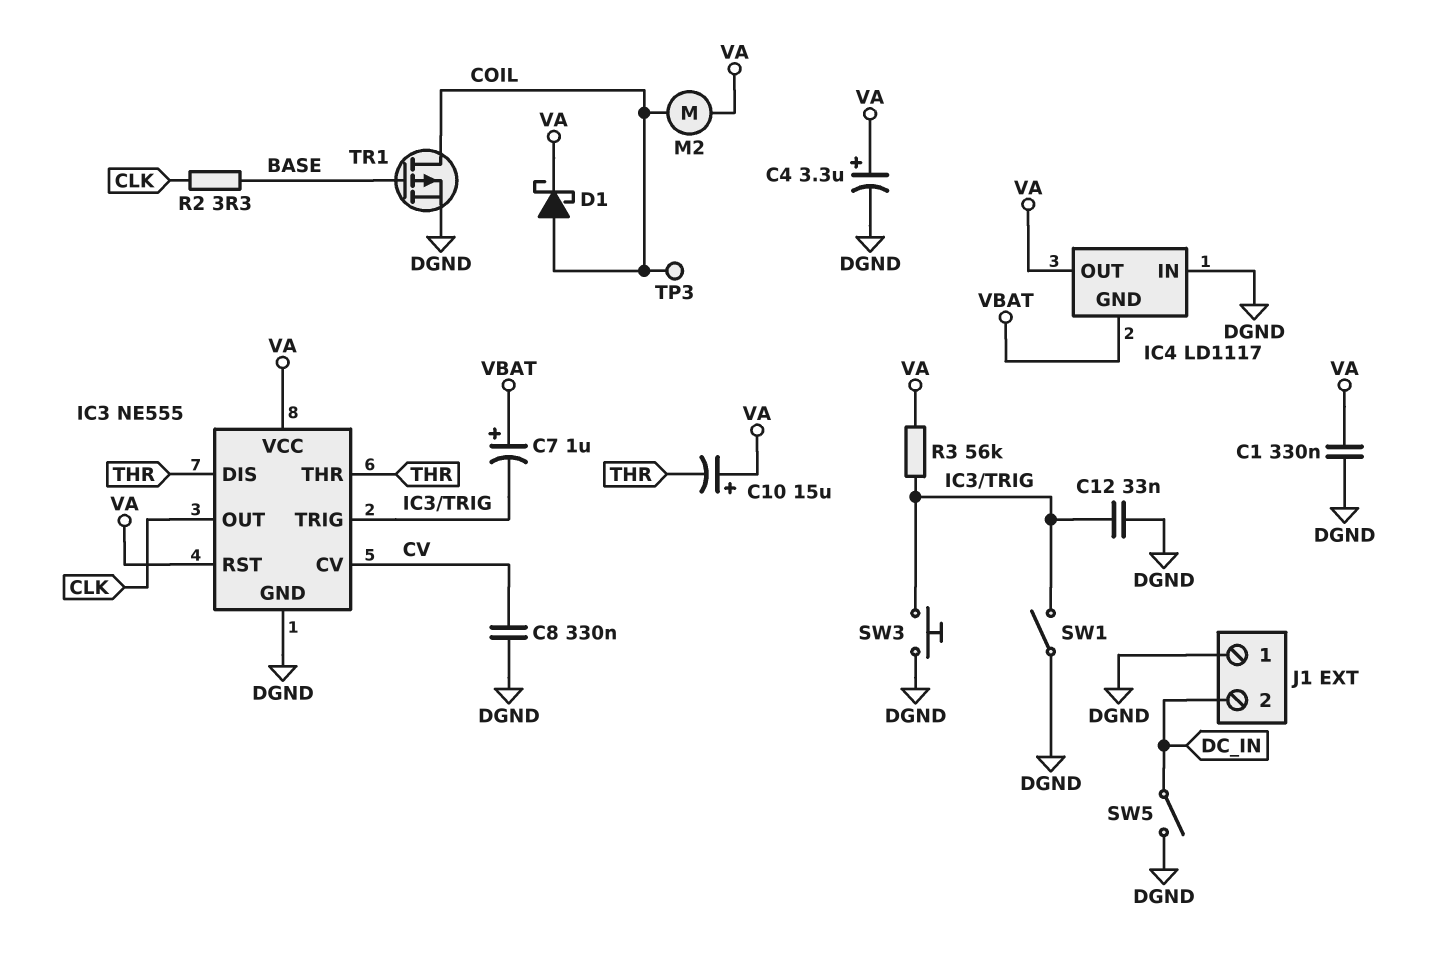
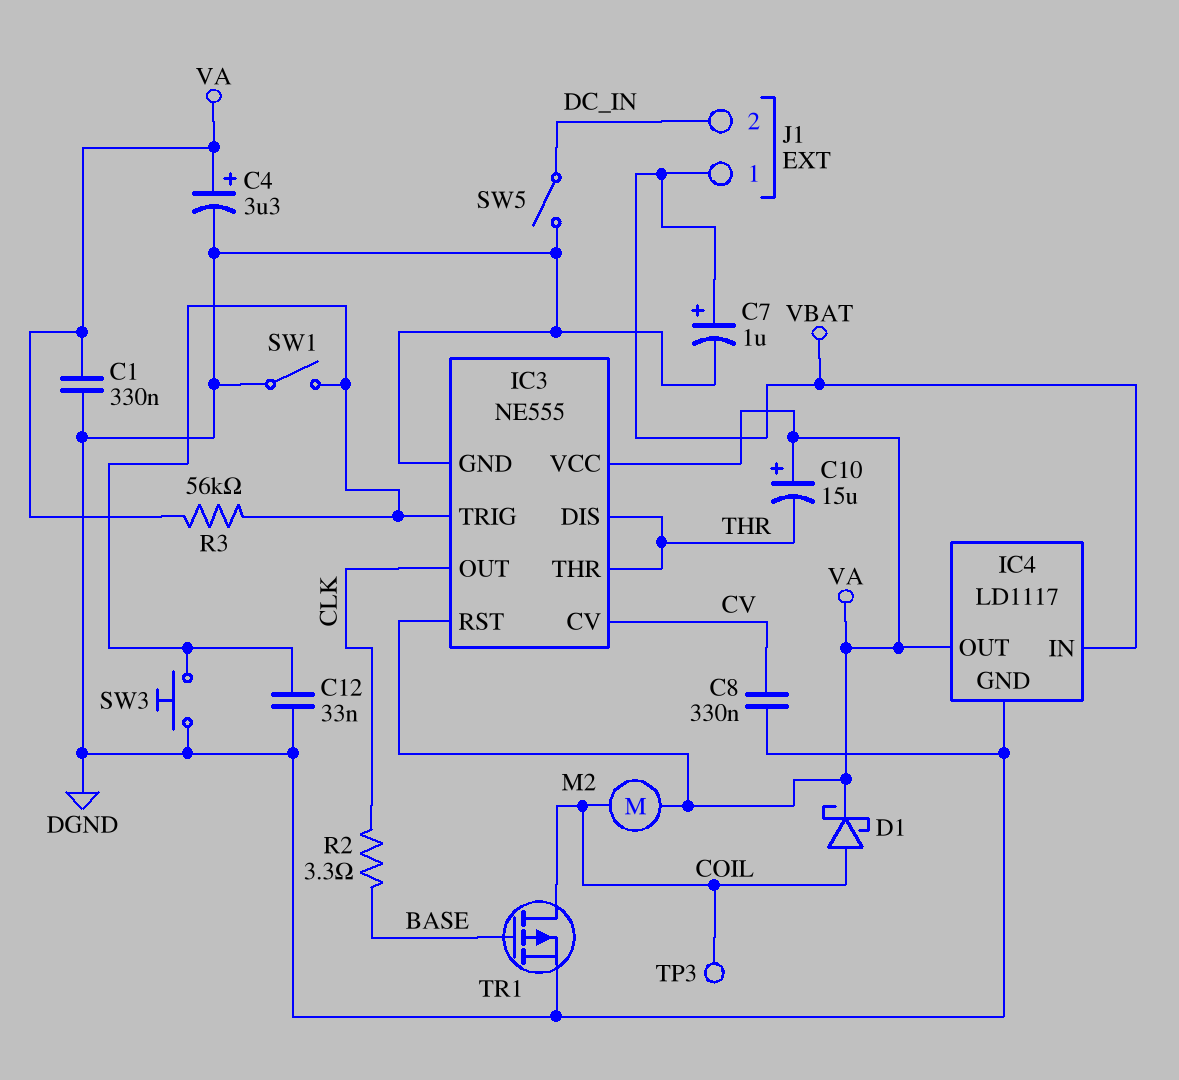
C7: 1uF (plus VBAT, minus IC3/TRIG) -> 1uF (plus VBAT, minus DGND)
IC4 pin GND: VBAT -> DGND
IC4 pin IN: DGND -> VBAT
J1 pin 1: DGND -> VBAT

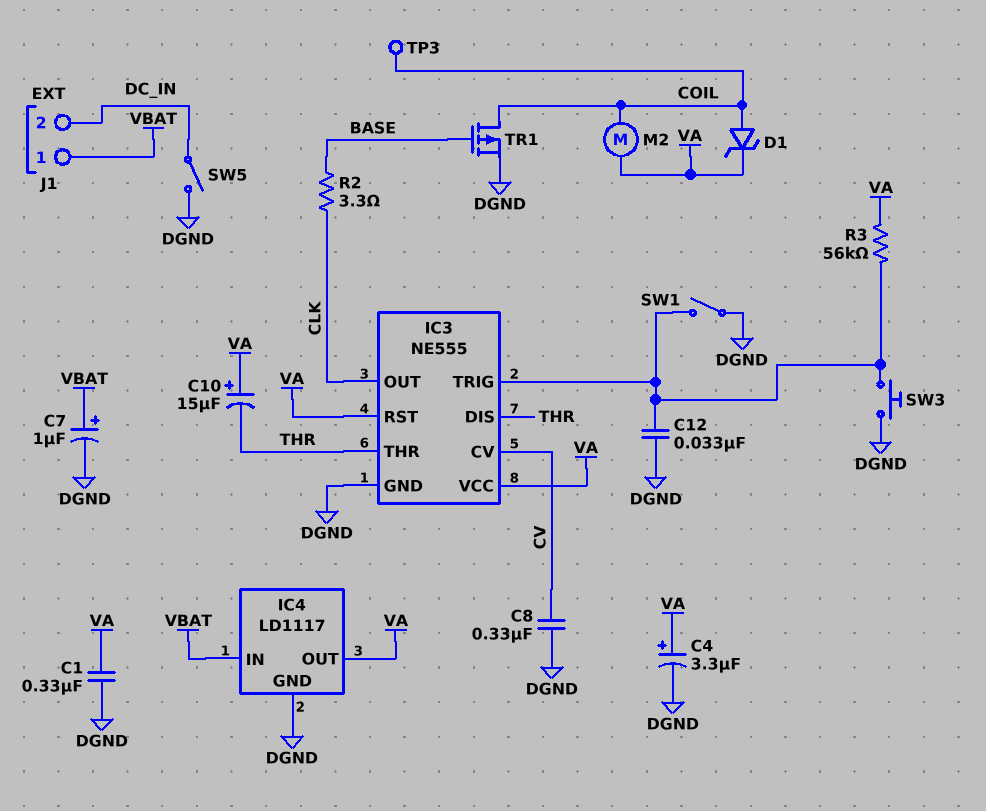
D1: schottky (A COIL, K VA) -> zener (A COIL, K VA)

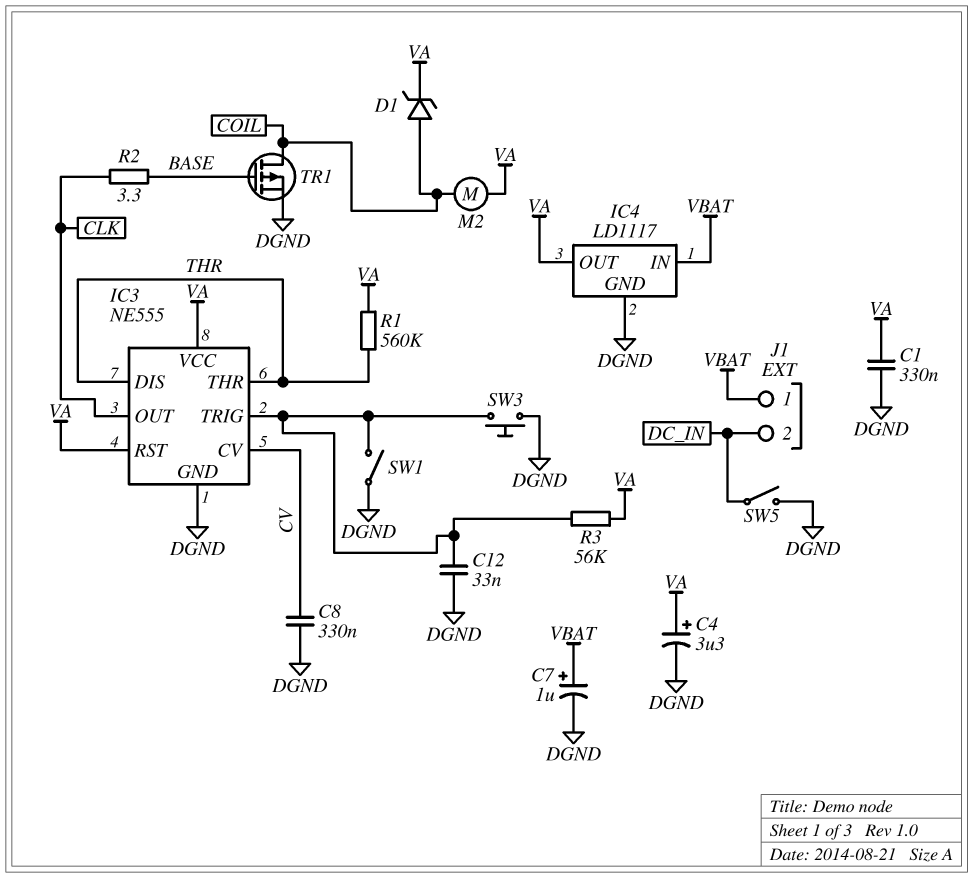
C10: 15uF (plus VA, minus THR) -> none
R1: none -> 560k (THR, VA)
TP3: test point (COIL) -> none

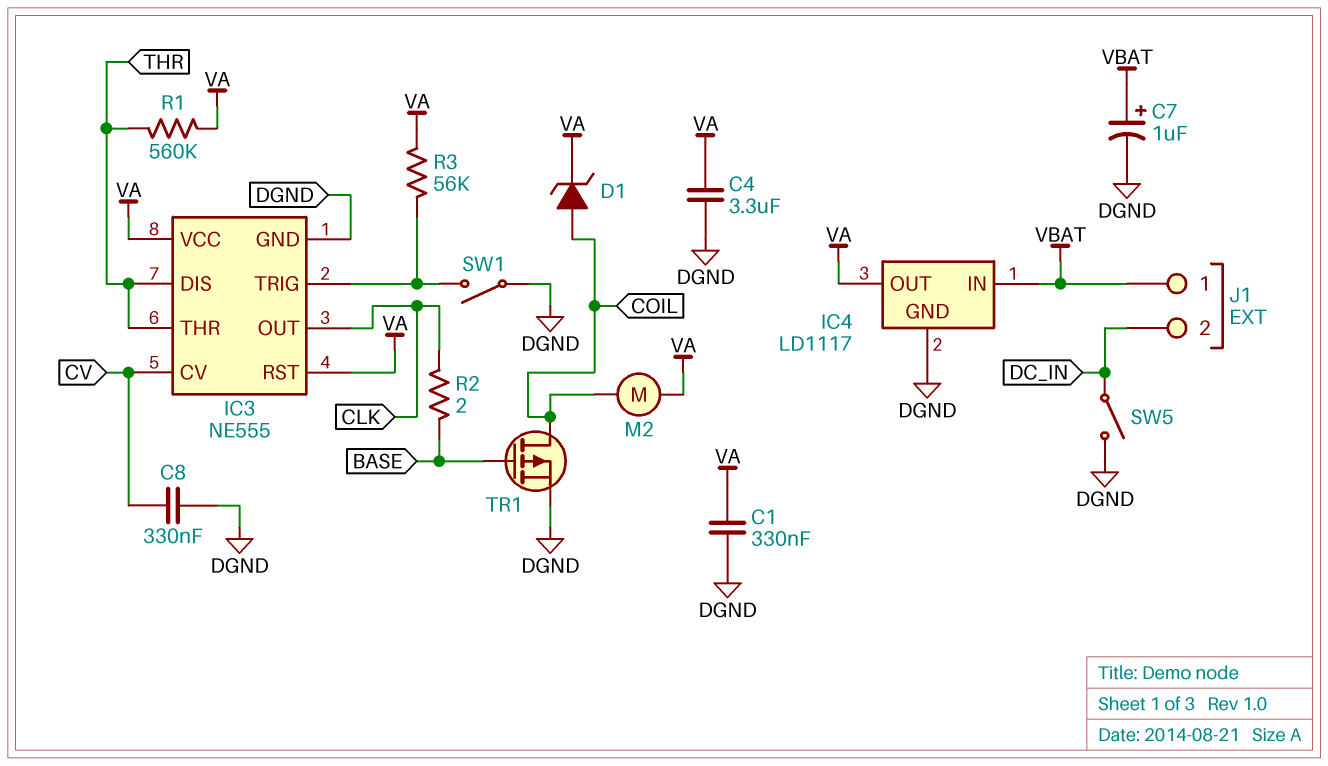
C4: 3.3uF (plus VA, minus DGND) -> 3.3uF (DGND, VA)
C12: 33nF (DGND, IC3/TRIG) -> none
R2: 3.3 (BASE, CLK) -> 2 (BASE, CLK)
SW3: button (DGND, IC3/TRIG) -> none

